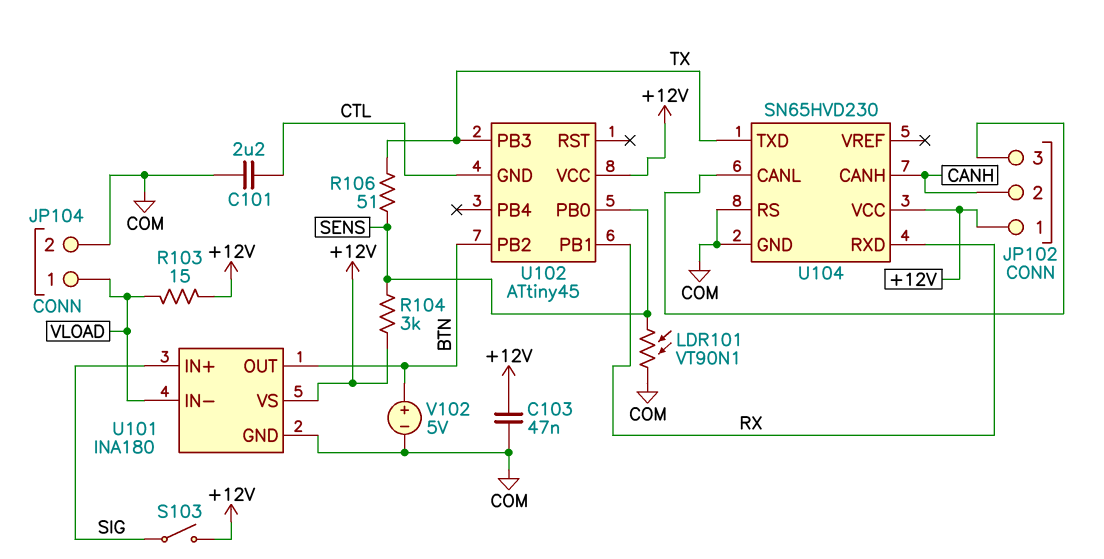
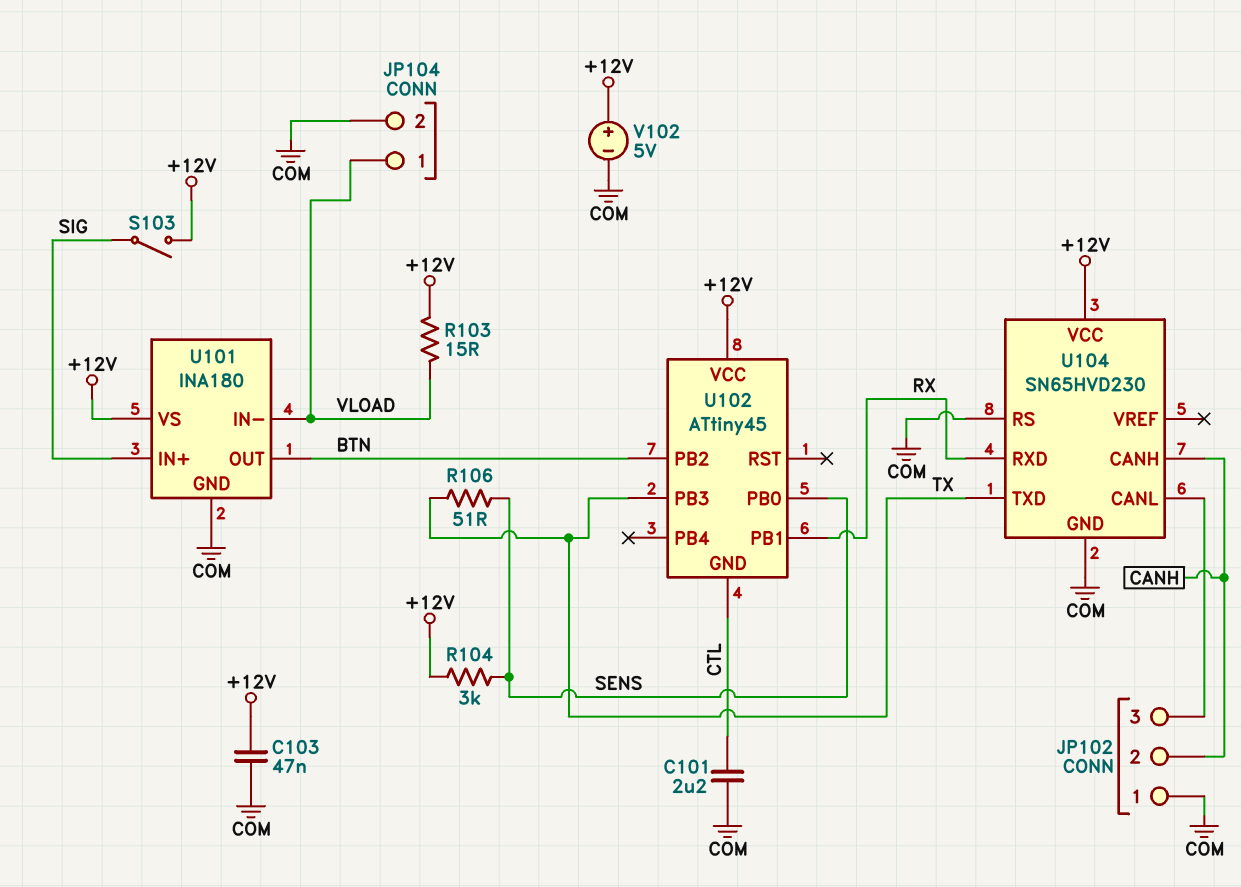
JP102 pin 1: +12V -> COM
LDR101: VT90N1 (COM, SENS) -> none
V102: 5V (plus BTN, minus COM) -> 5V (plus +12V, minus COM)

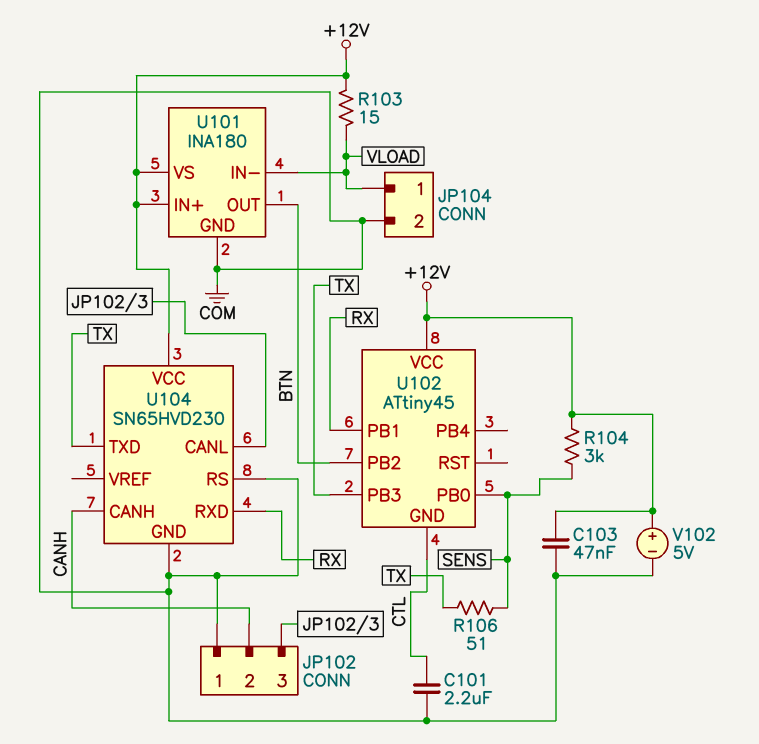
S103: switch (+12V, SIG) -> none
U101 pin IN+: SIG -> +12V

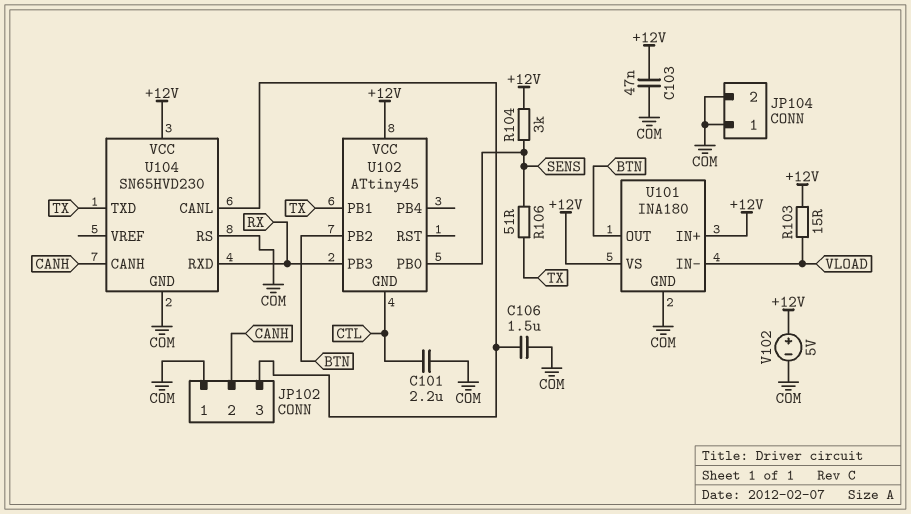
C106: none -> 1.5uF (COM, JP102/3)
JP104 pin 1: VLOAD -> COM
U102 pin PB1: RX -> TX
U102 pin PB3: TX -> RX

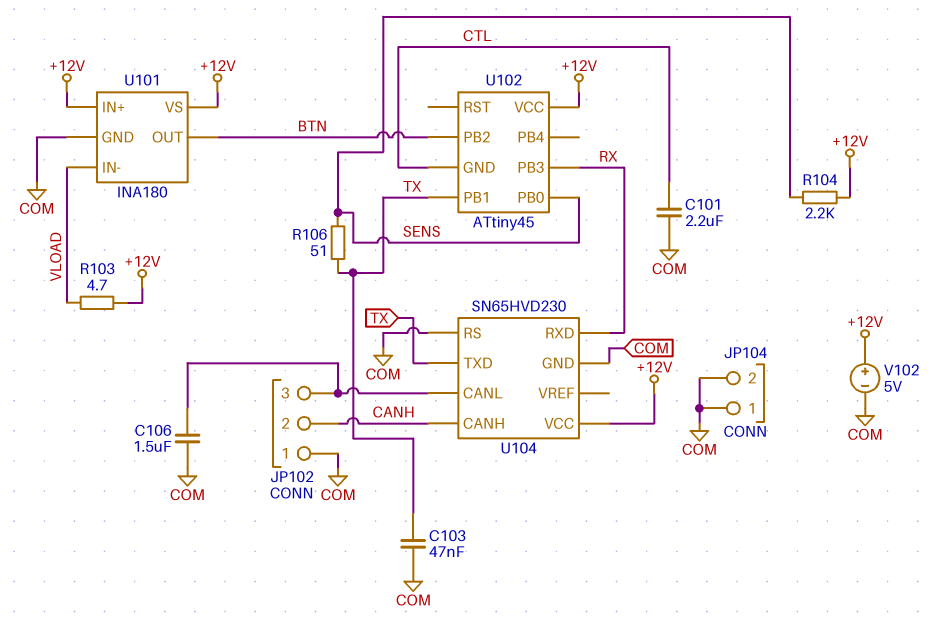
C103: 47nF (+12V, COM) -> 47nF (COM, TX)
R103: 15 (+12V, VLOAD) -> 4.7 (+12V, VLOAD)
R104: 3k (+12V, SENS) -> 2.2k (+12V, SENS)

